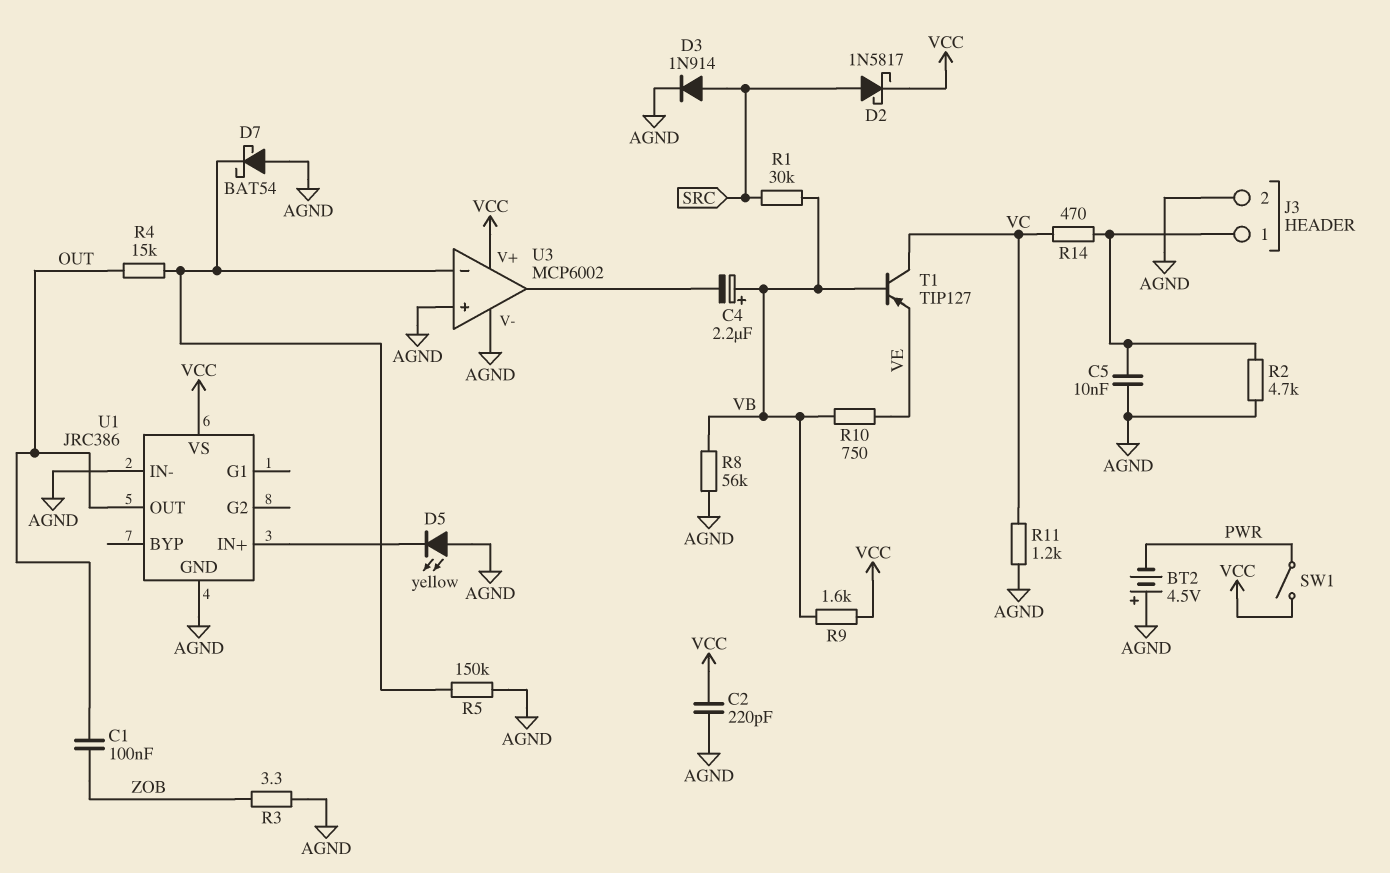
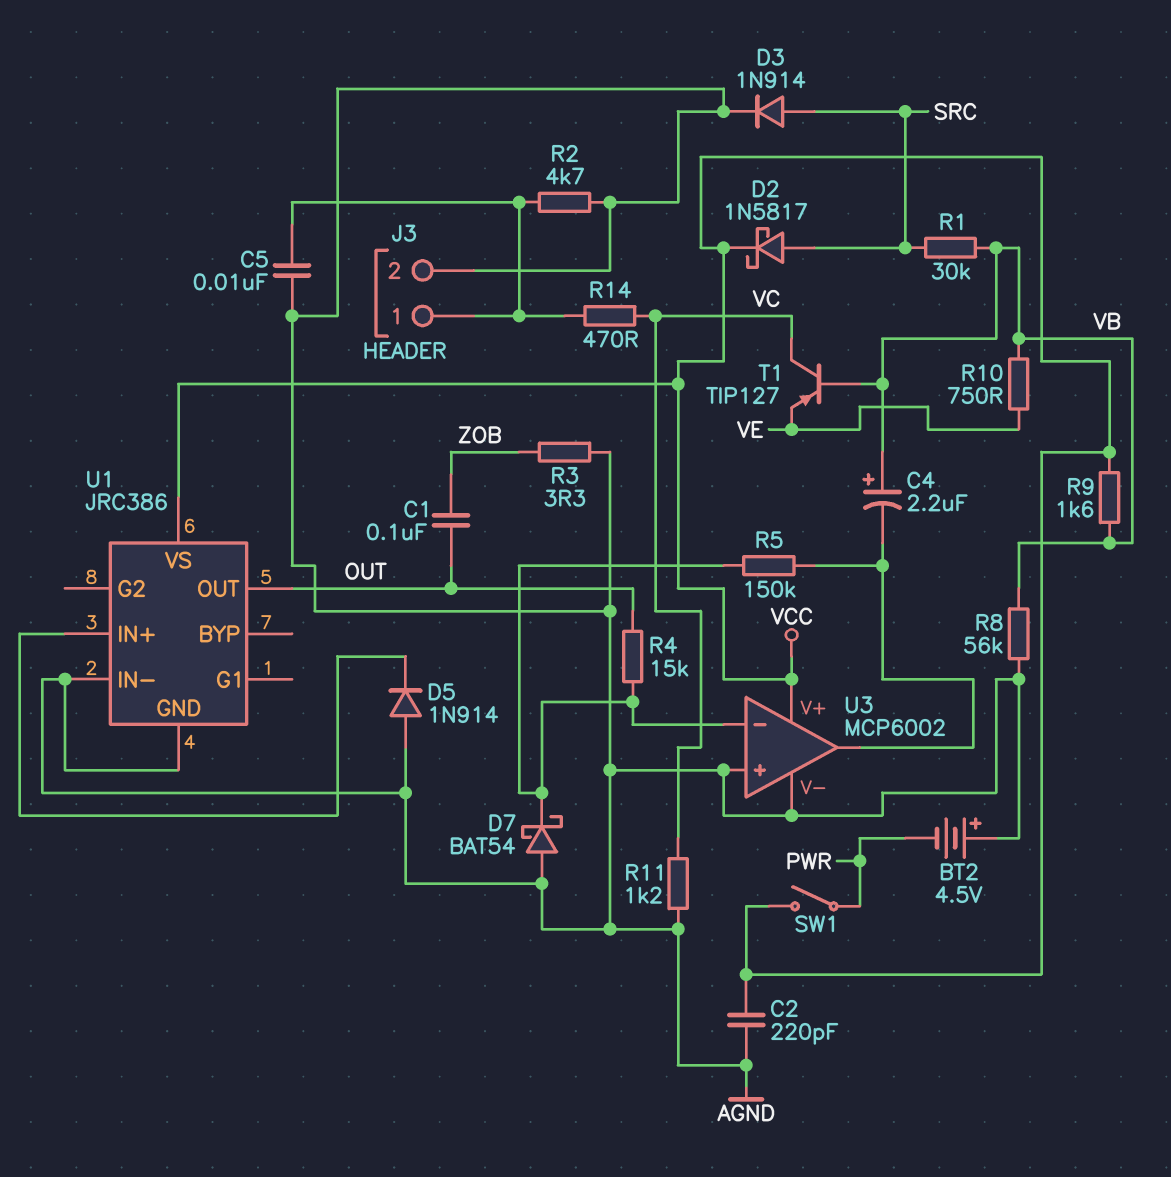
D5: LED yellow (A AGND, K U1/IN+) -> diode 1N914 (A AGND, K U1/IN+)
R5: 150k (AGND, U3/in-) -> 150k (U3/in-, U3/out)

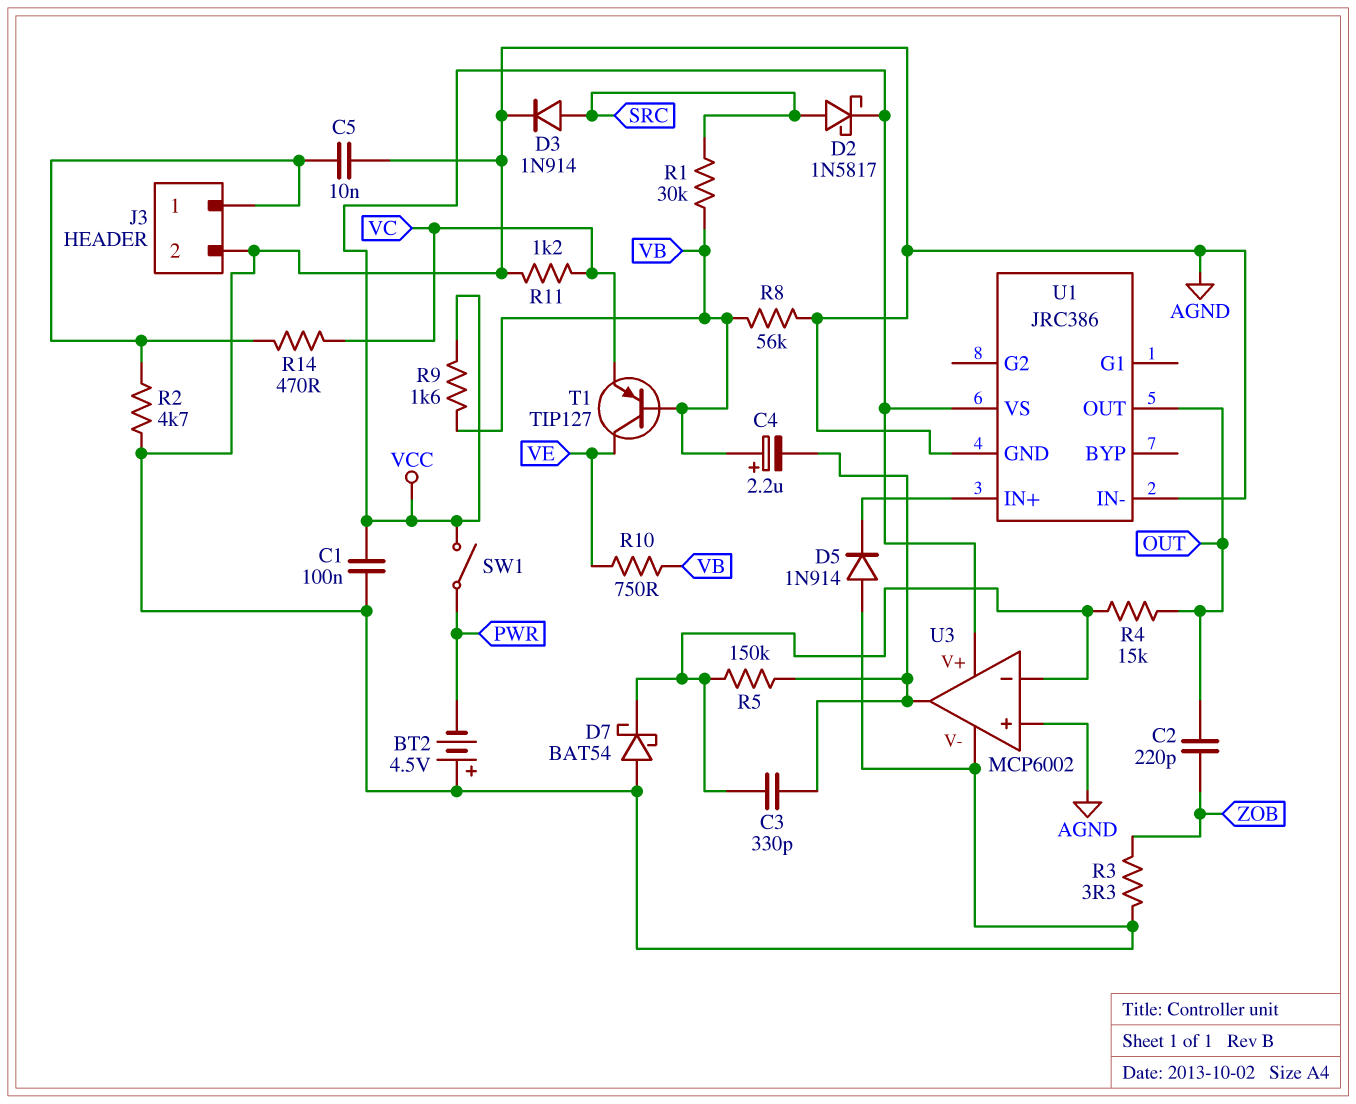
C1: 100nF (OUT, ZOB) -> 100nF (AGND, VCC)
C2: 220pF (AGND, VCC) -> 220pF (OUT, ZOB)
C3: none -> 330pF (U3/in-, U3/out)
T1: PNP TIP127 (B VB, C VC, E VE) -> PNP TIP127 (B VB, C VE, E VC)

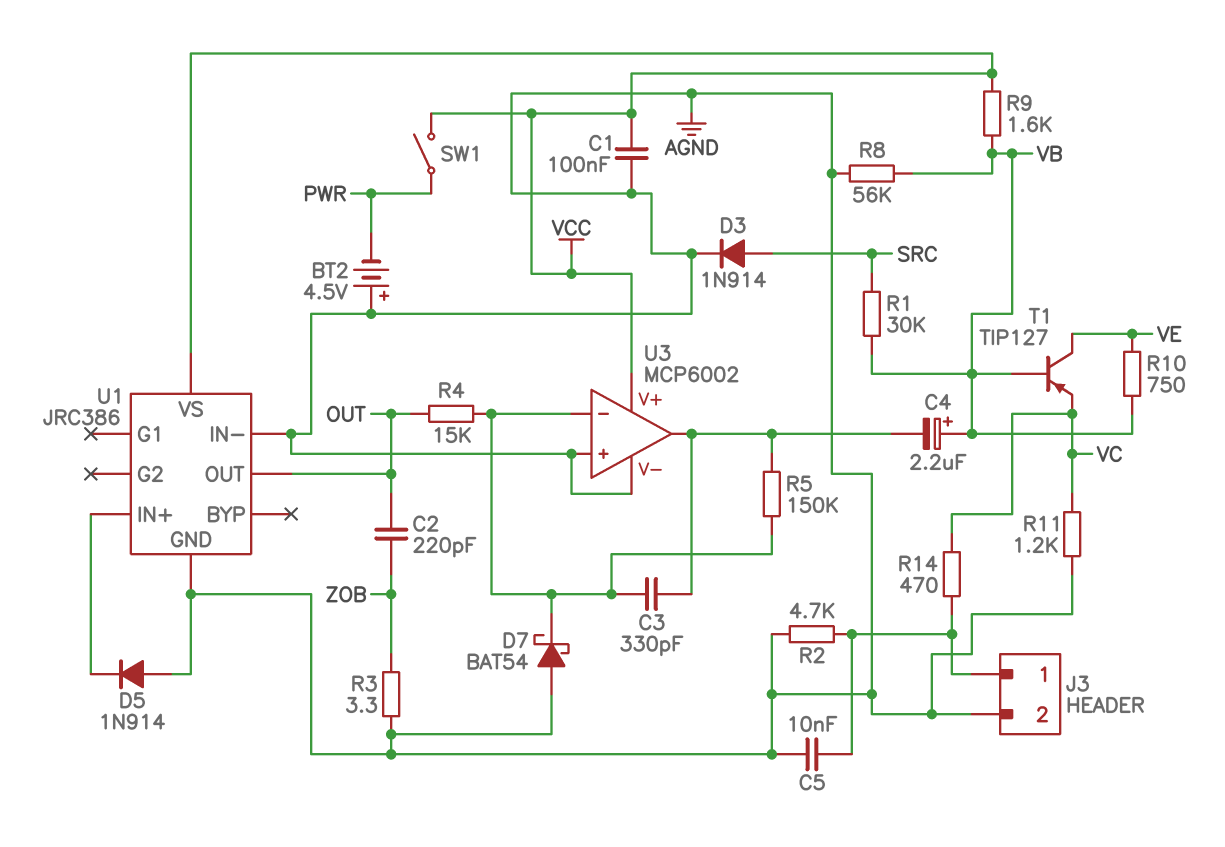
D2: schottky 1N5817 (A SRC, K VCC) -> none

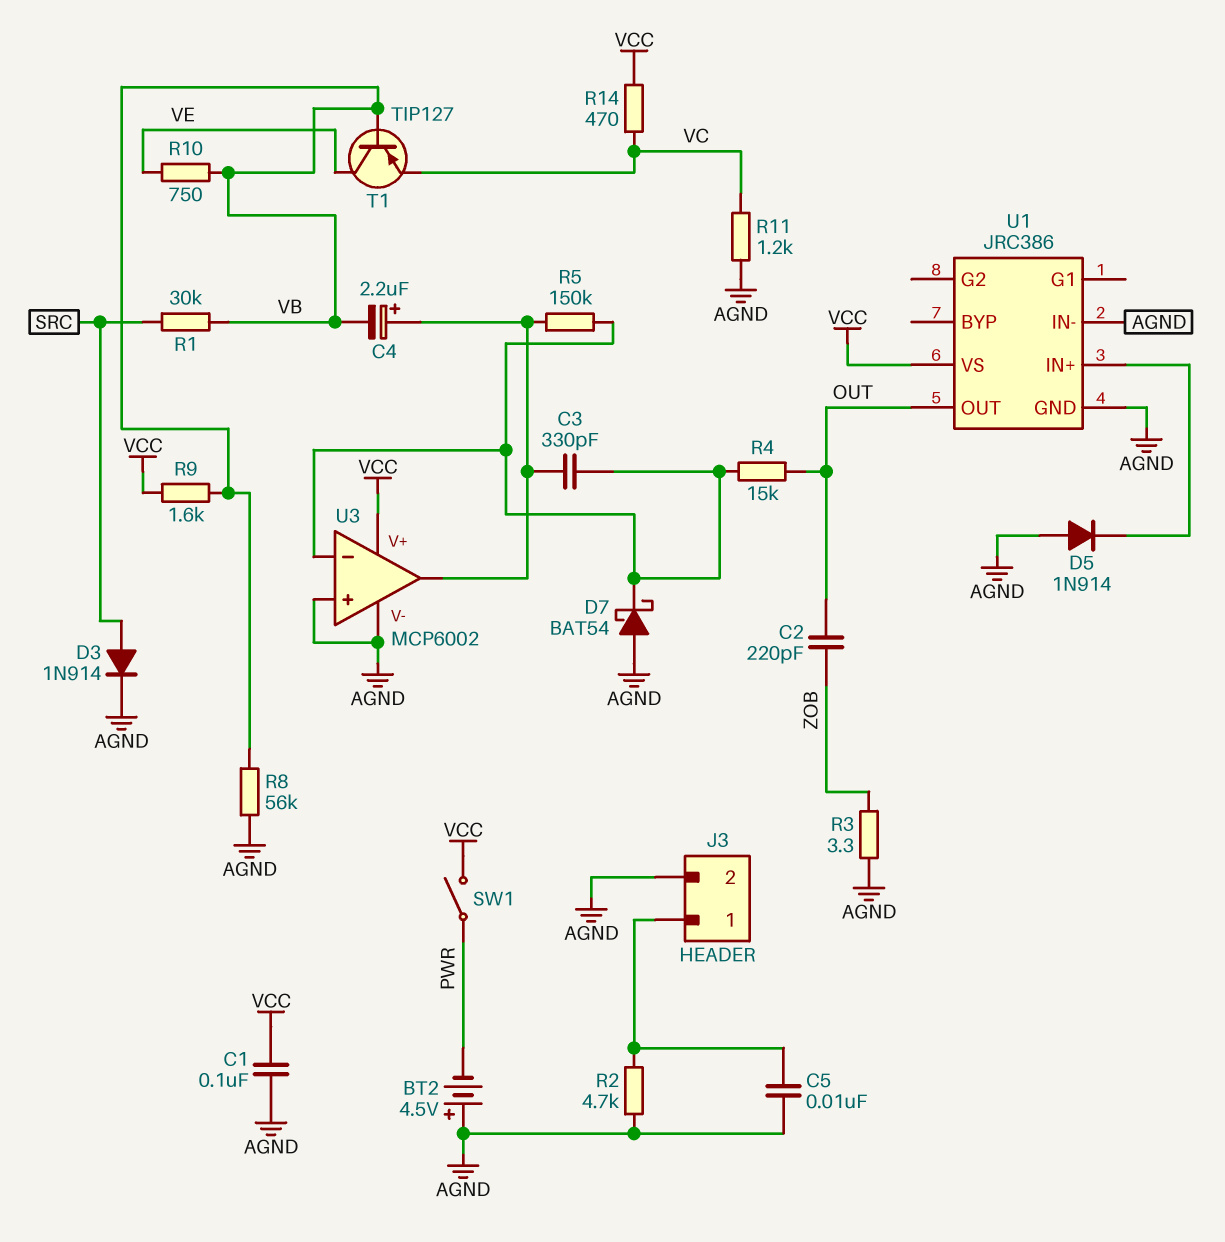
C4: 2.2uF (plus VB, minus U3/out) -> 2.2uF (plus U3/out, minus VB)
R14: 470 (J3/1, VC) -> 470 (VC, VCC)

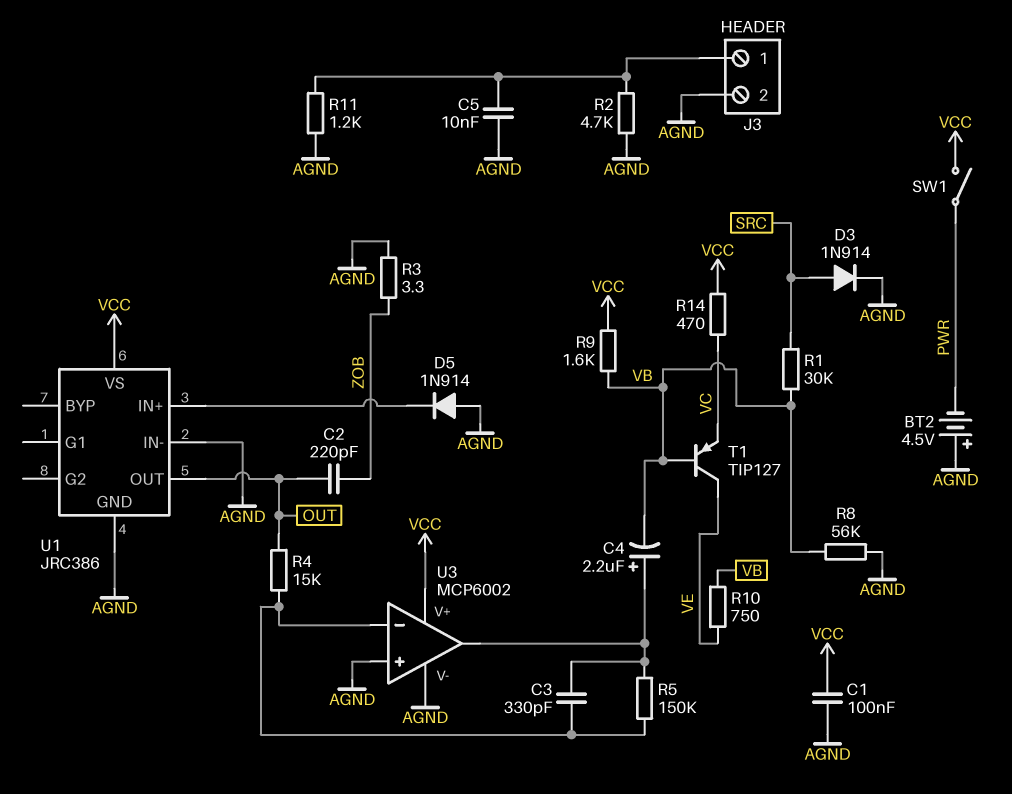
D7: schottky BAT54 (A AGND, K U3/in-) -> none
R11: 1.2k (AGND, VC) -> 1.2k (AGND, J3/1)

